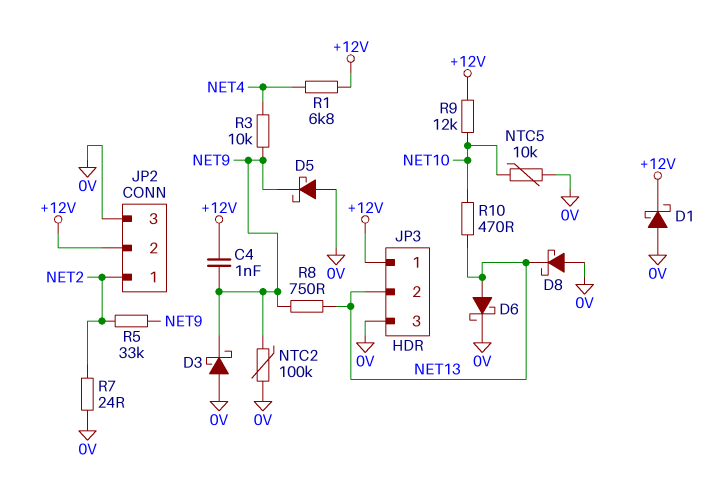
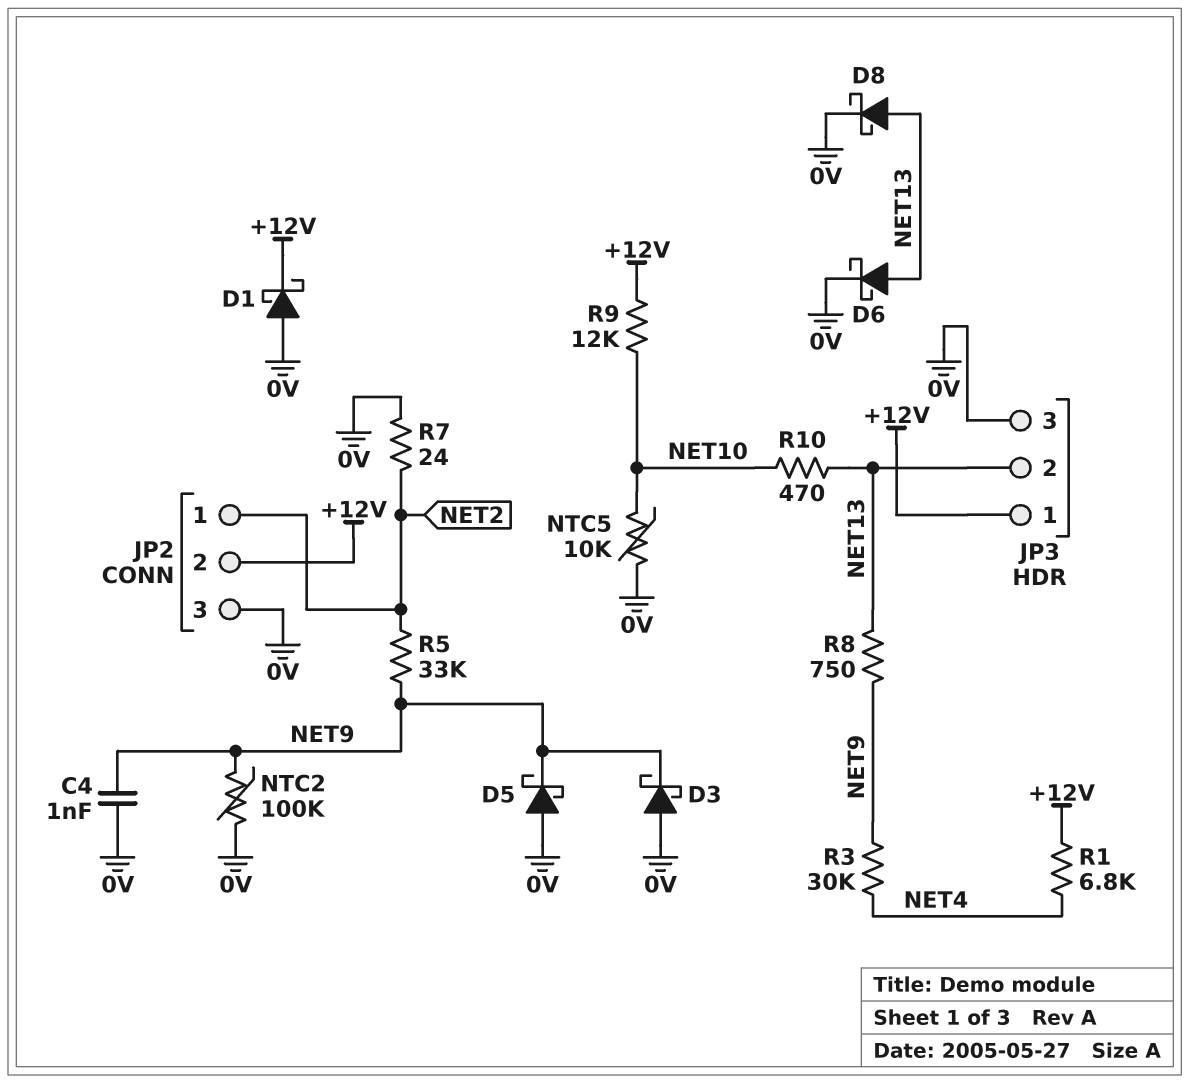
C4: 1nF (+12V, NET9) -> 1nF (0V, NET9)
D8: schottky (A 0V, K NET13) -> schottky (A NET13, K 0V)
R3: 10k (NET4, NET9) -> 30k (NET4, NET9)

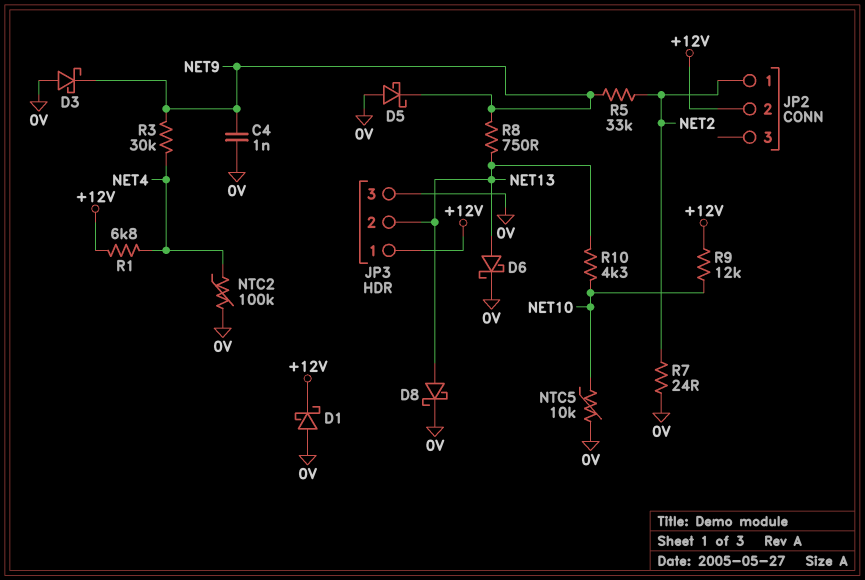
JP2 pin 3: 0V -> none
NTC2: 100k (0V, NET9) -> 100k (0V, NET4)
R10: 470 (NET10, NET13) -> 4.3k (NET10, NET13)

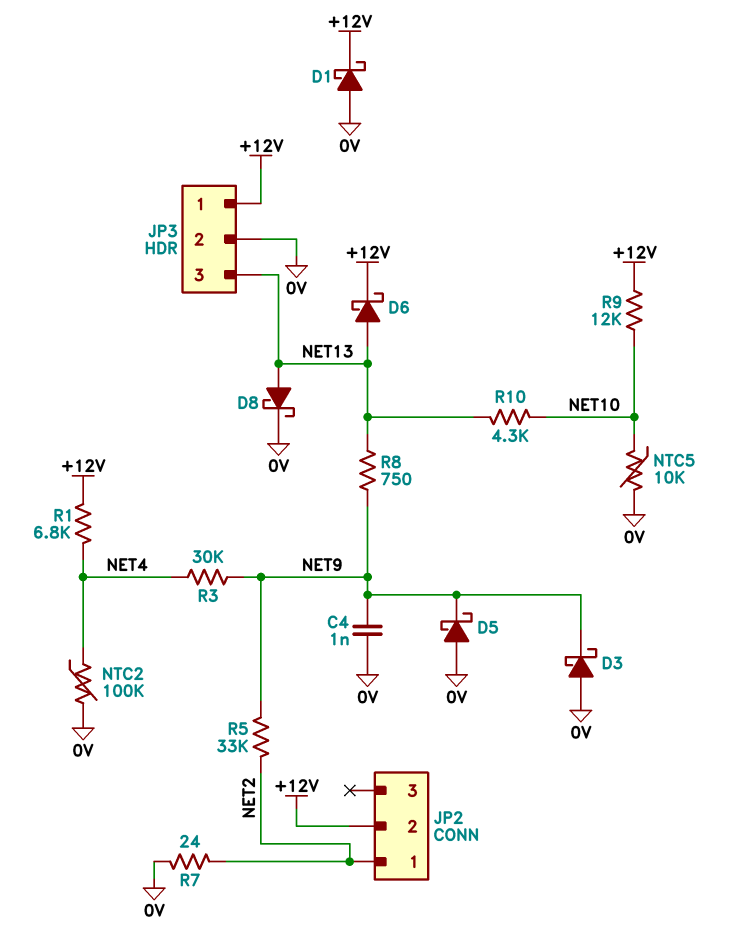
D6: schottky (A NET13, K 0V) -> schottky (A NET13, K +12V)
JP3 pin 2: NET13 -> 0V
JP3 pin 3: 0V -> NET13

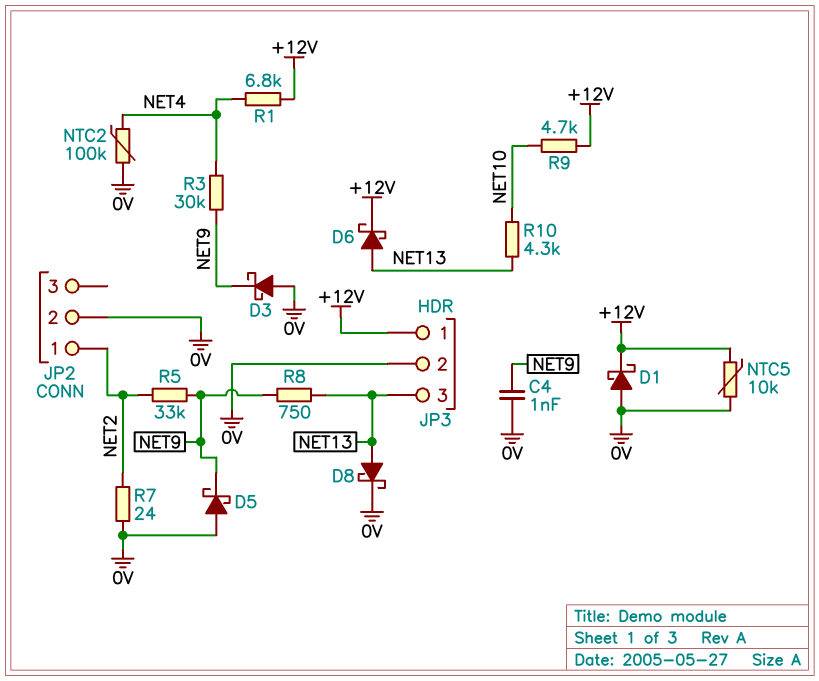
JP2 pin 2: +12V -> 0V
NTC5: 10k (0V, NET10) -> 10k (+12V, 0V)
R9: 12k (+12V, NET10) -> 4.7k (+12V, NET10)

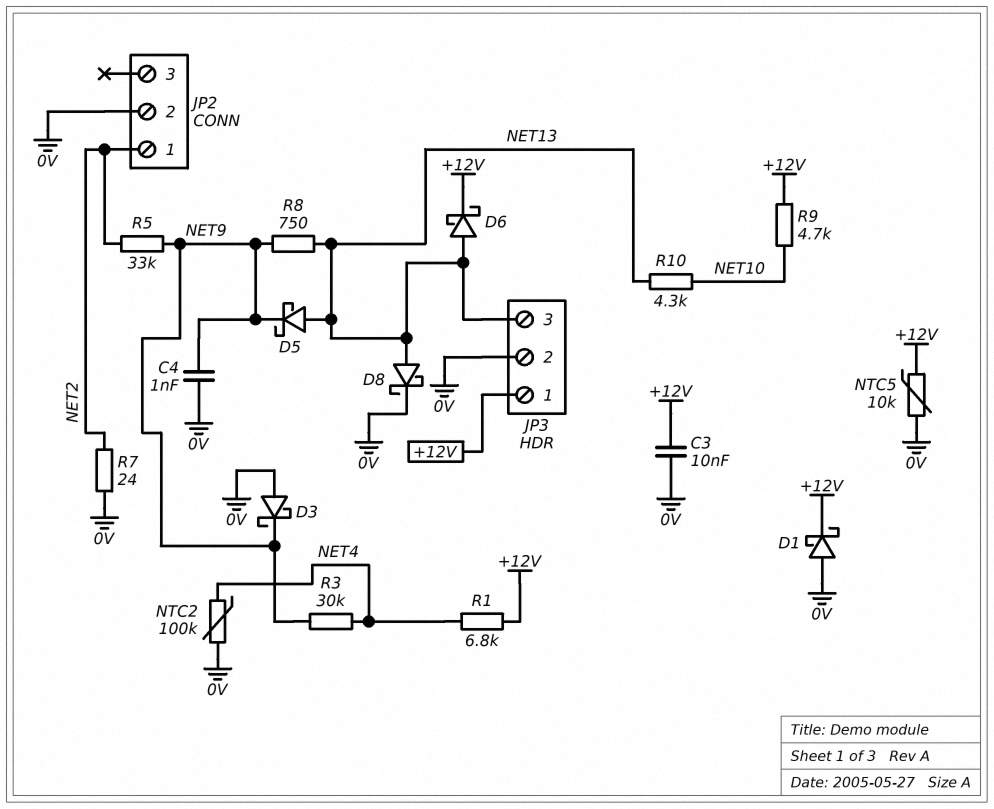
C3: none -> 10nF (+12V, 0V)
D5: schottky (A 0V, K NET9) -> schottky (A NET13, K NET9)

